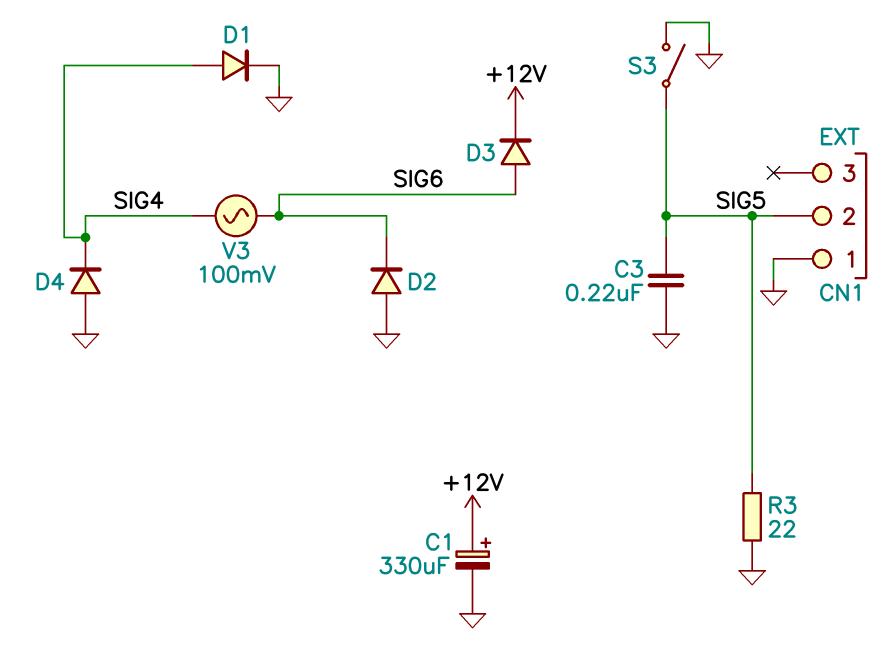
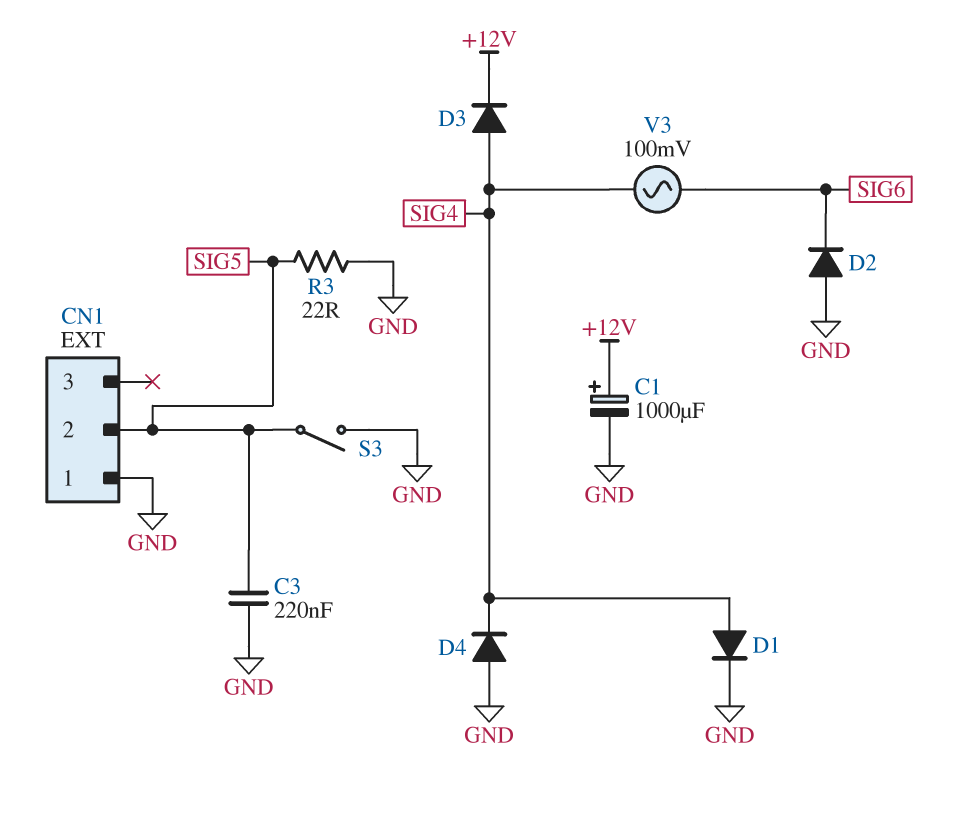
C1: 330uF (plus +12V, minus GND) -> 1000uF (plus +12V, minus GND)
D3: diode (A SIG6, K +12V) -> diode (A SIG4, K +12V)

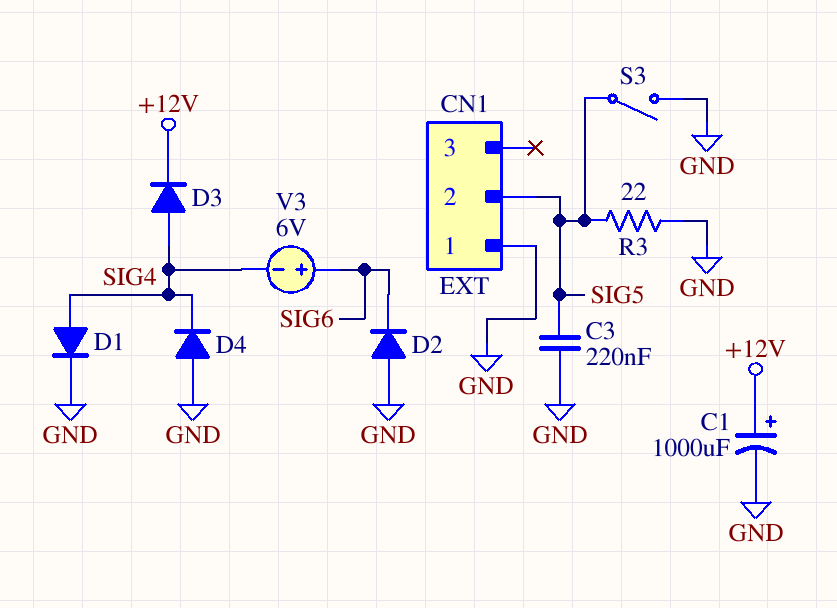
V3: AC 100mV (SIG4, SIG6) -> 6V (plus SIG6, minus SIG4)

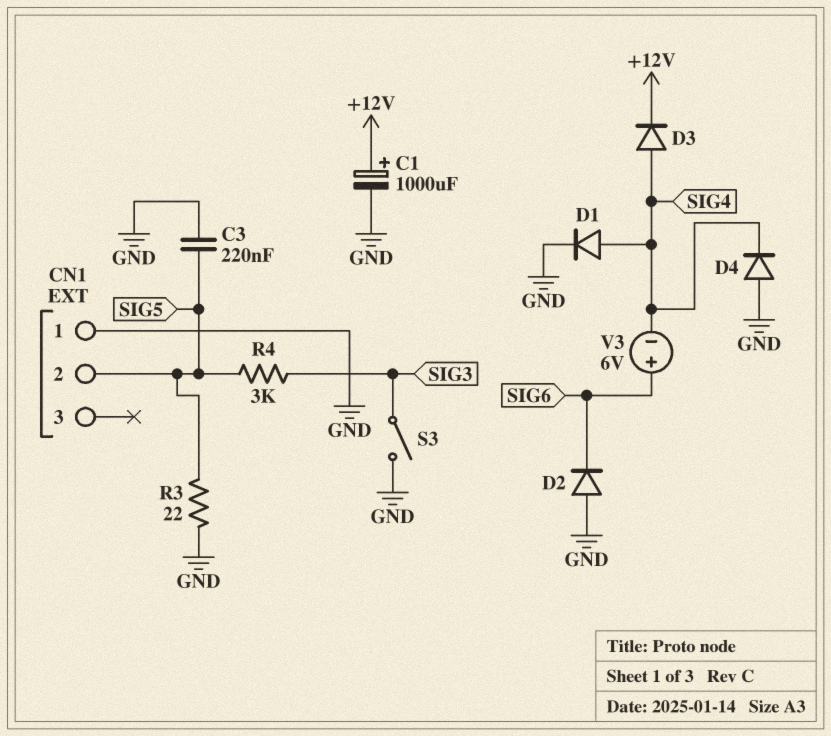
R4: none -> 3k (SIG3, SIG5)
S3: switch (GND, SIG5) -> switch (GND, SIG3)

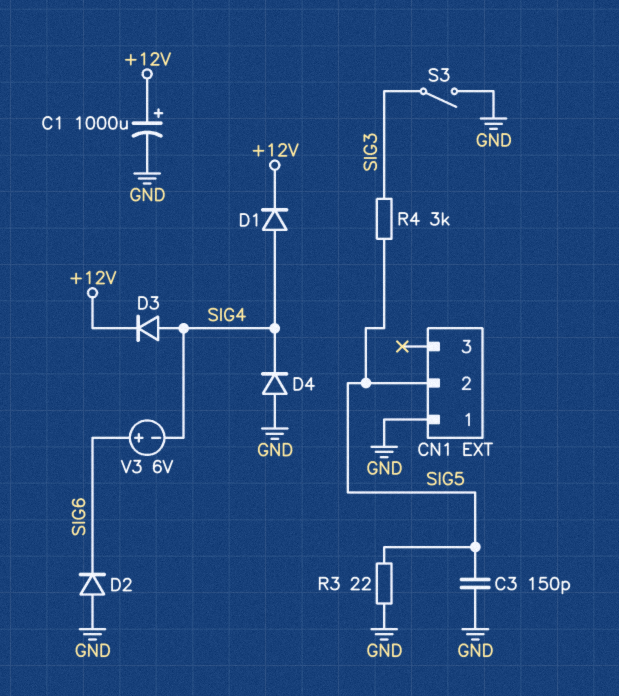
C3: 220nF (GND, SIG5) -> 150pF (GND, SIG5)
D1: diode (A SIG4, K GND) -> diode (A SIG4, K +12V)

